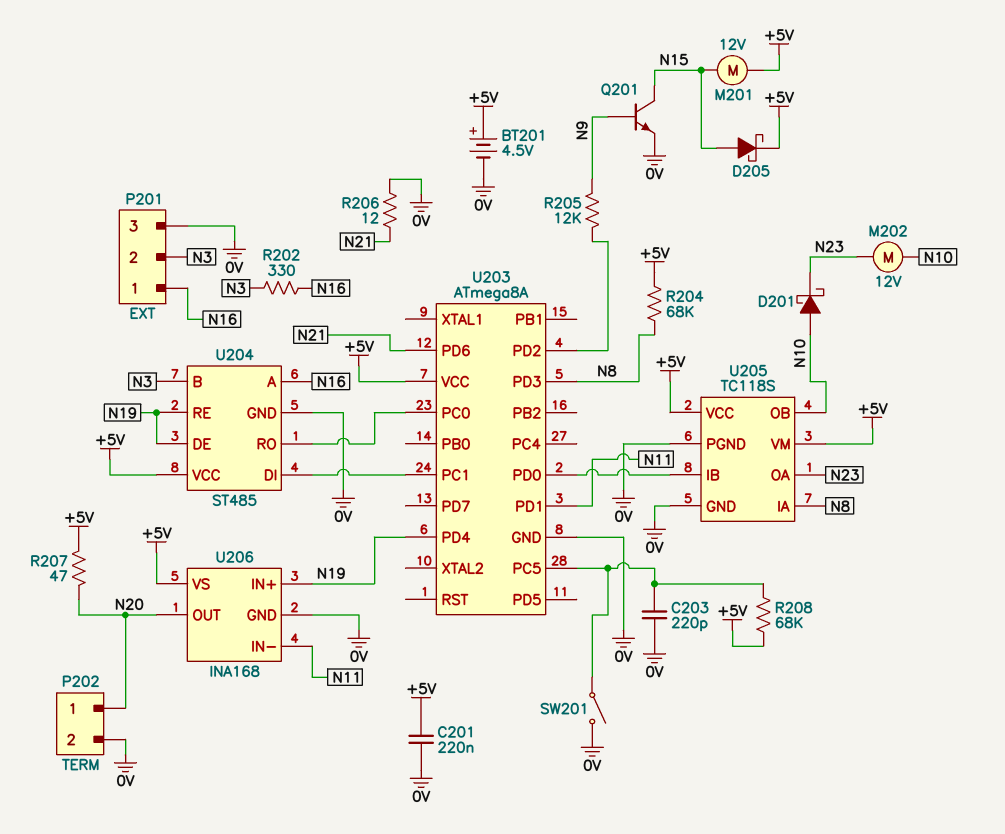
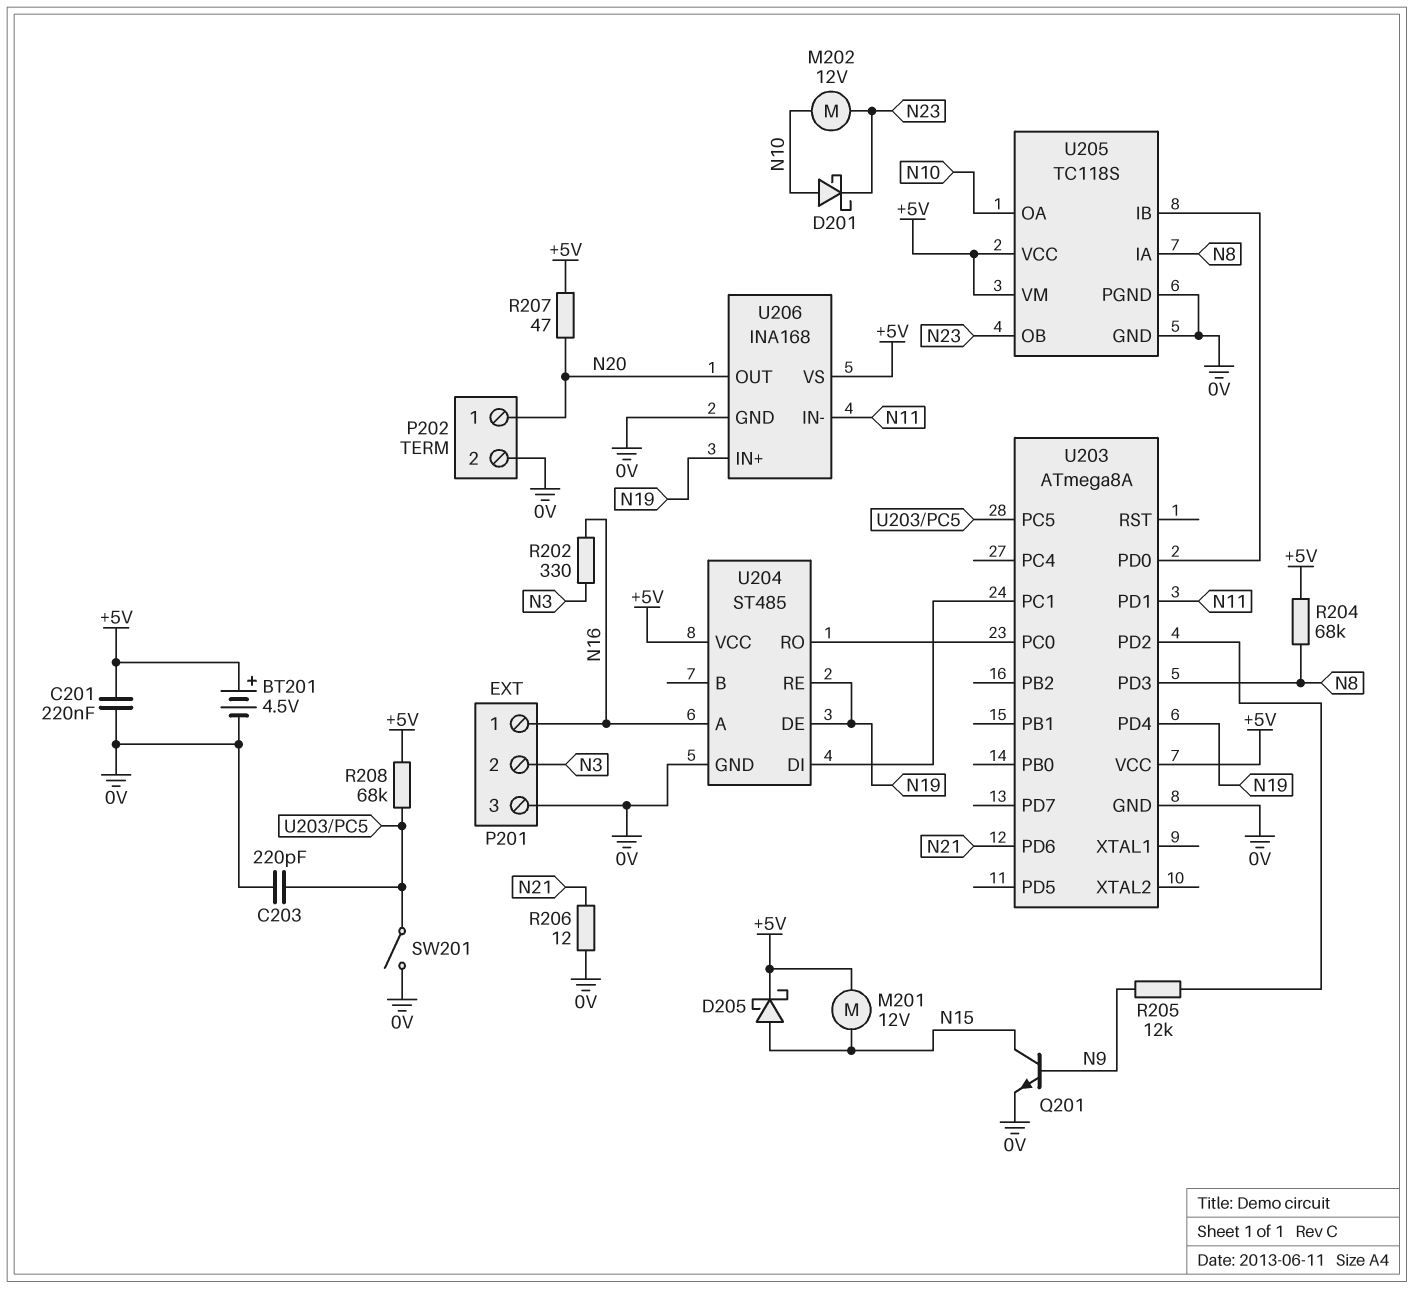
U204 pin B: N3 -> none
U205 pin OA: N23 -> N10
U205 pin OB: N10 -> N23

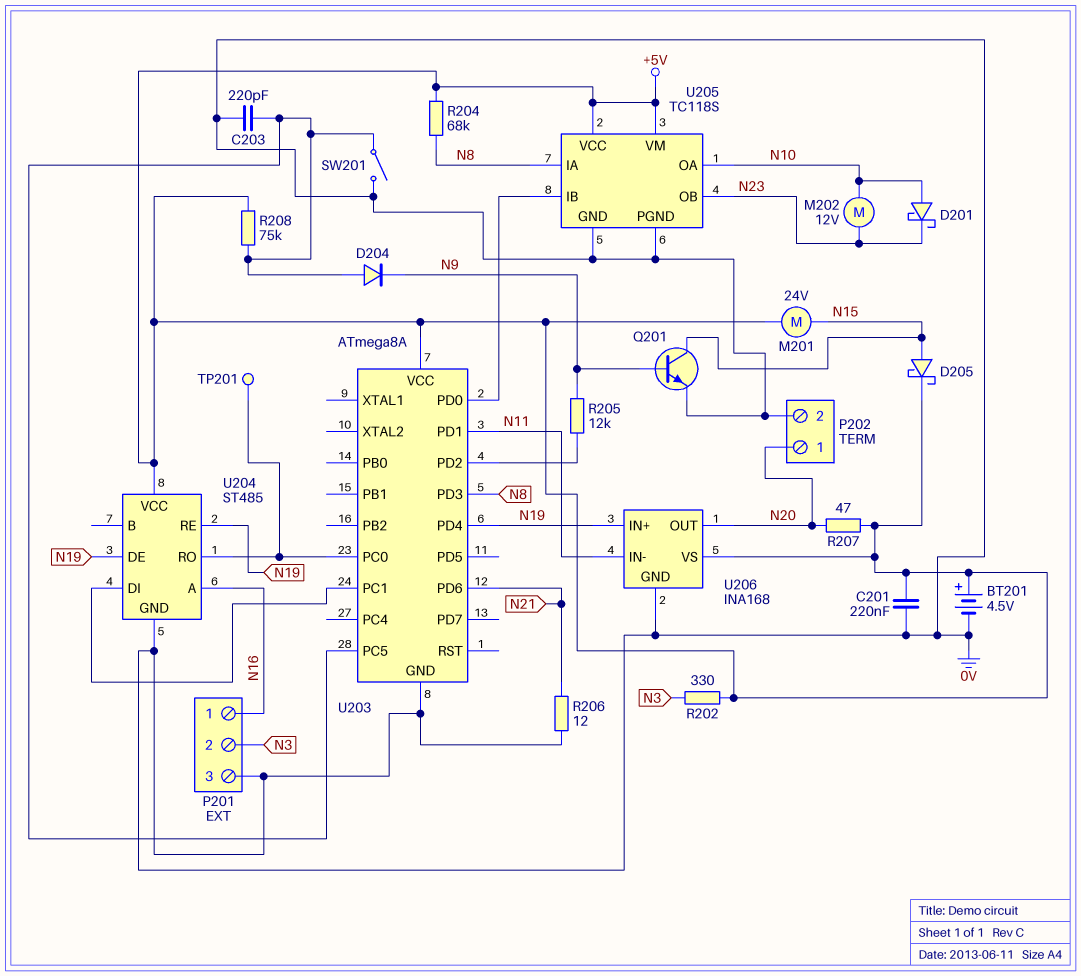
D204: none -> diode (A U203/PC5, K N9)
M201: motor 12V (+5V, N15) -> motor 24V (+5V, N15)
R202: 330 (N3, N16) -> 330 (+5V, N3)
R208: 68k (+5V, U203/PC5) -> 75k (+5V, U203/PC5)
TP201: none -> test point (U203/PC0)

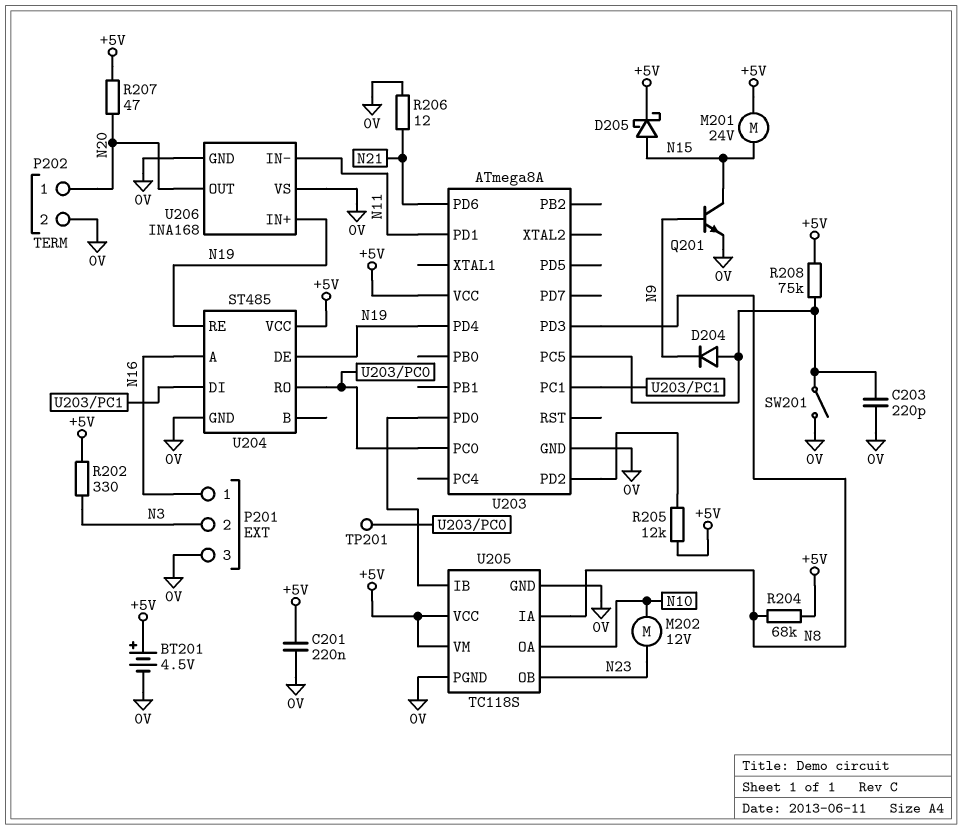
D201: schottky (A N10, K N23) -> none
R205: 12k (N9, U203/PD2) -> 12k (+5V, U203/PD2)
U206 pin VS: +5V -> 0V

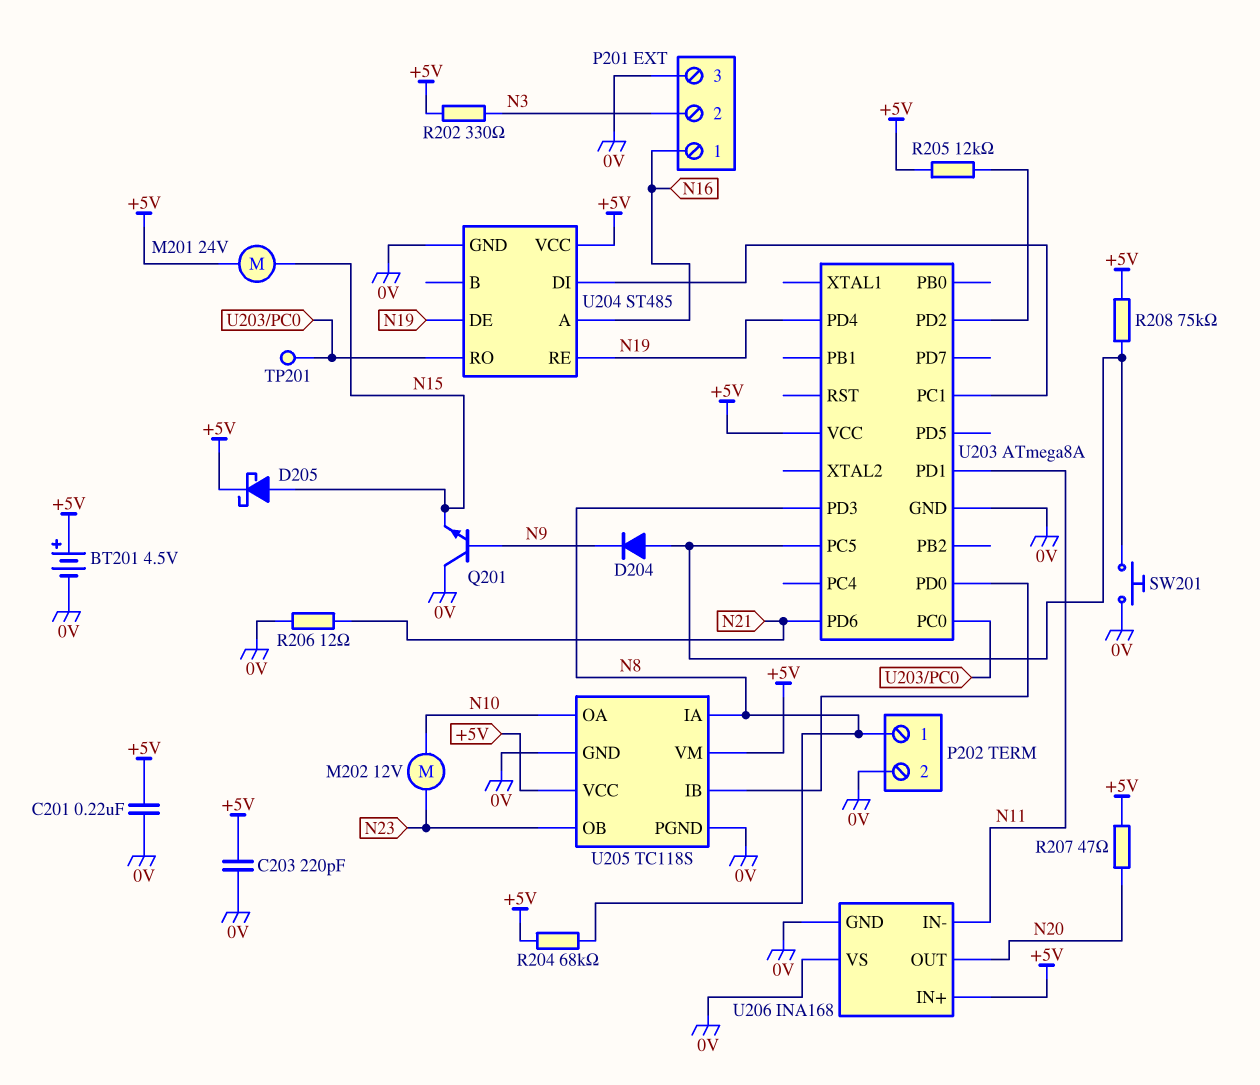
C203: 220pF (0V, U203/PC5) -> 220pF (+5V, 0V)
P202 pin 1: N20 -> N8
Q201: NPN (B N9, C N15, E 0V) -> NPN (B N9, C 0V, E N15)
SW201: switch (0V, U203/PC5) -> button (0V, U203/PC5)
U206 pin IN+: N19 -> +5V

